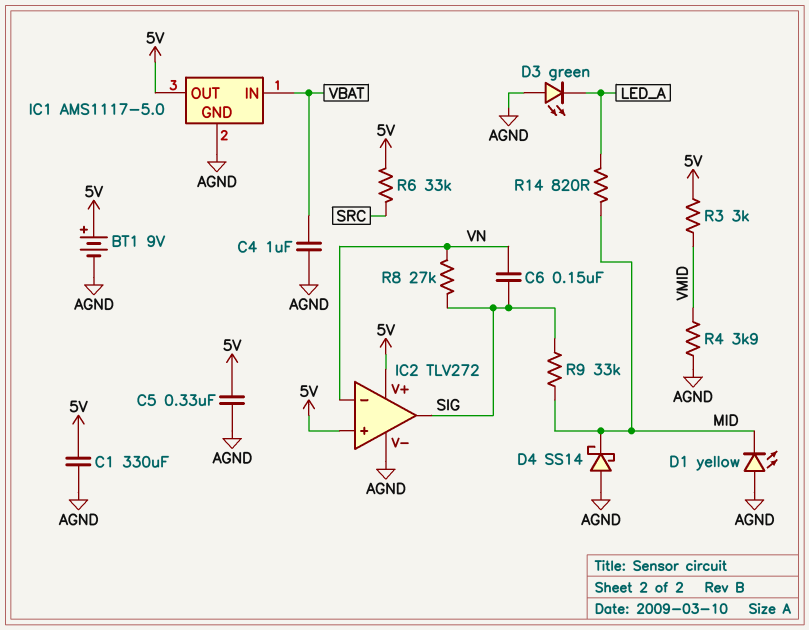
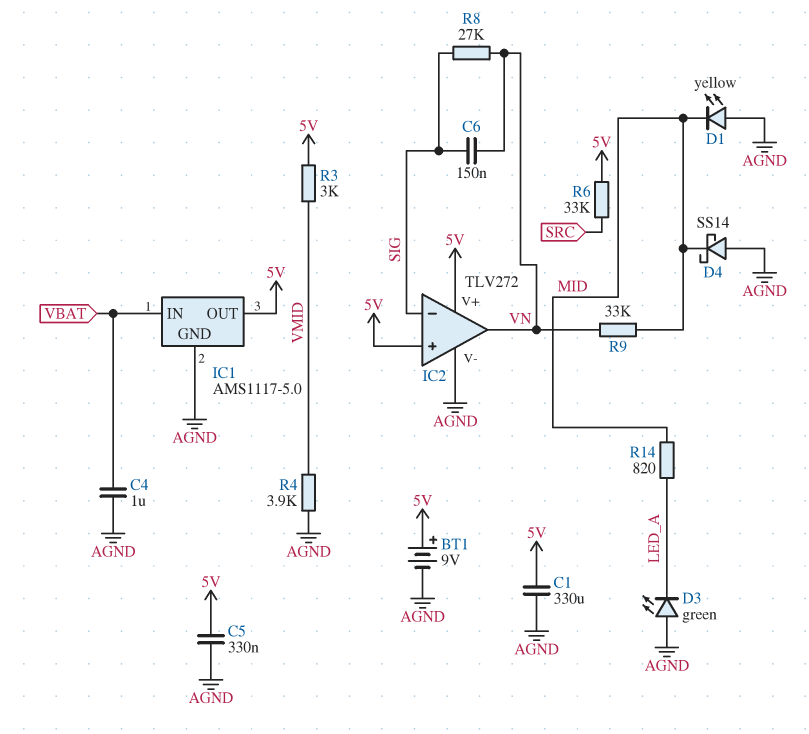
IC2 pin in-: VN -> SIG
IC2 pin out: SIG -> VN
R9: 33k (MID, SIG) -> 33k (MID, VN)

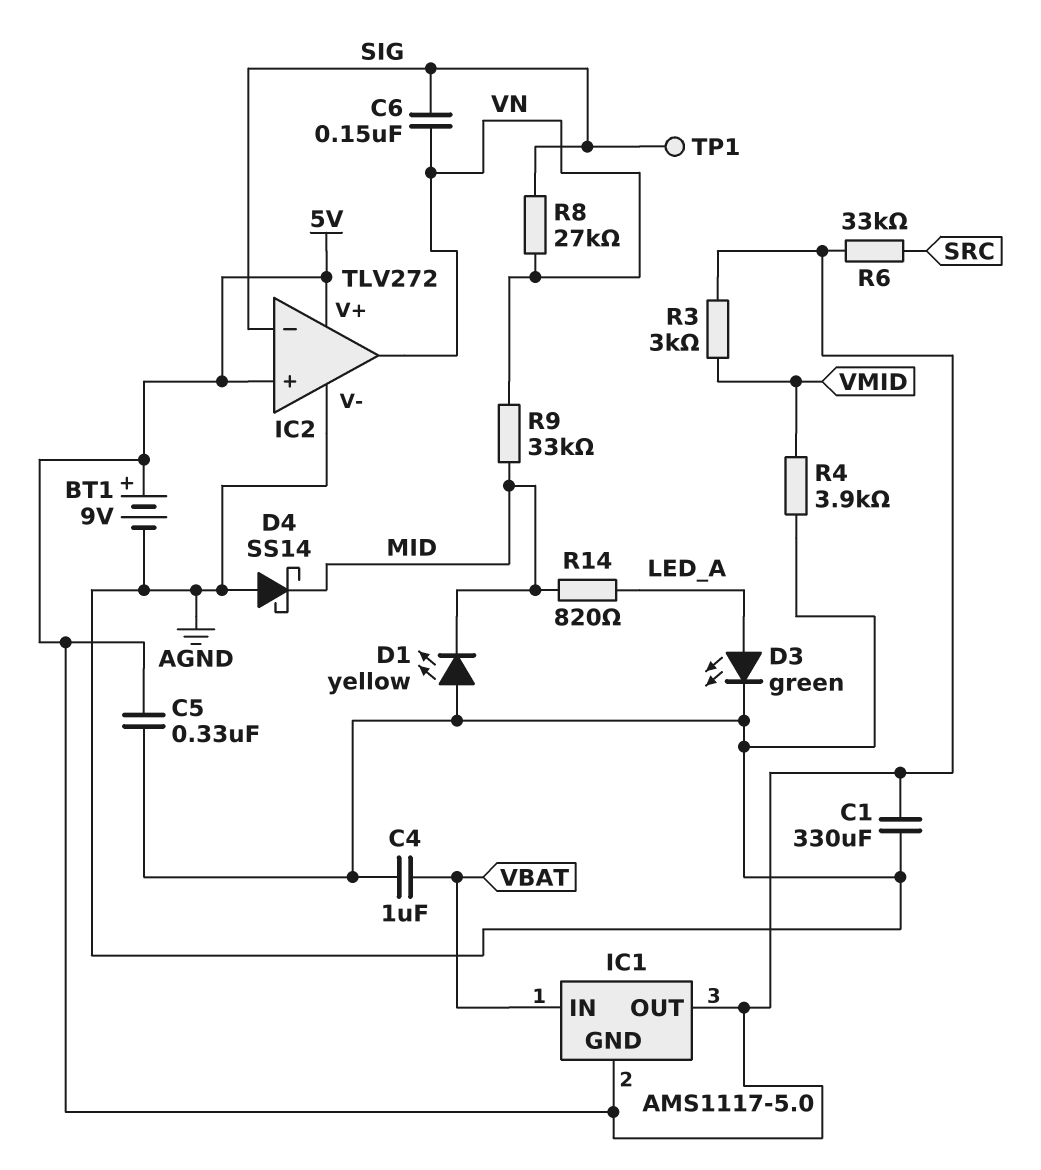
D3: LED green (A AGND, K LED_A) -> LED green (A LED_A, K AGND)
IC1 pin GND: AGND -> 5V
TP1: none -> test point (SIG)

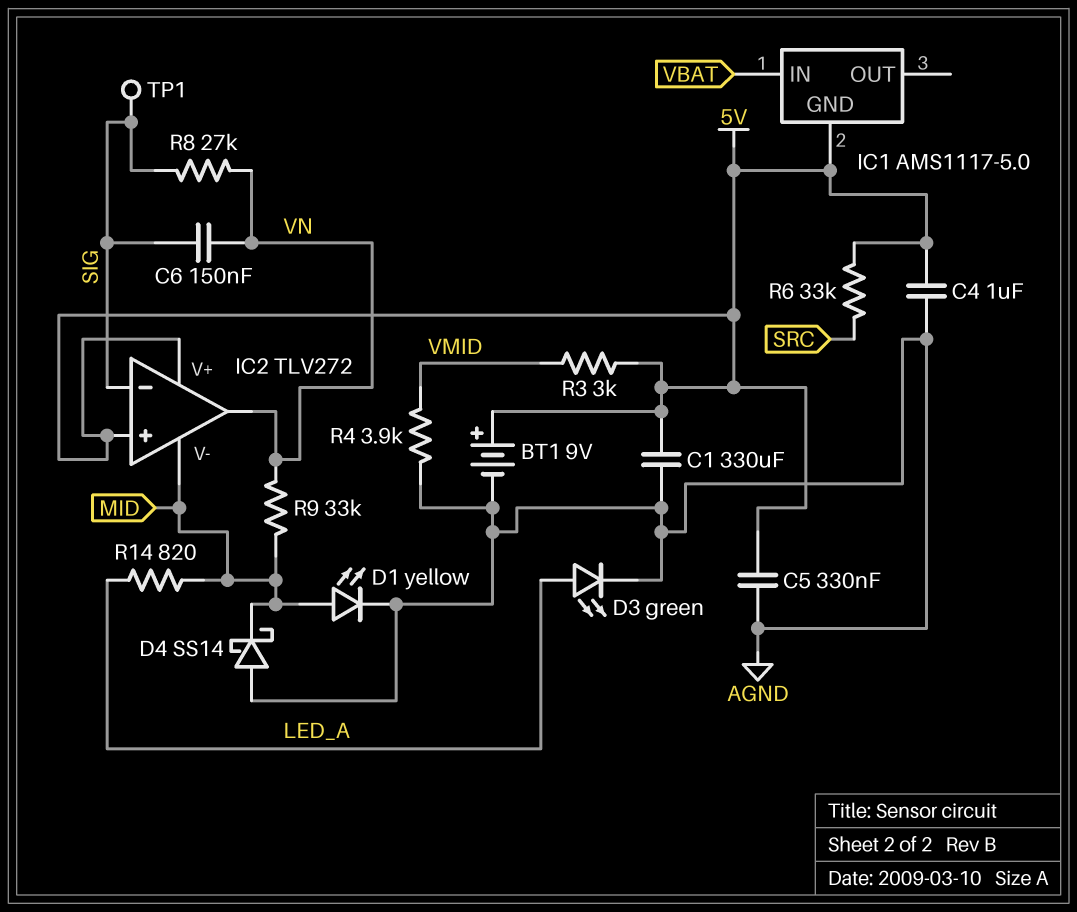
C4: 1uF (AGND, VBAT) -> 1uF (5V, AGND)
D1: LED yellow (A AGND, K MID) -> LED yellow (A MID, K AGND)
IC1 pin OUT: 5V -> none
IC2 pin V-: AGND -> MID

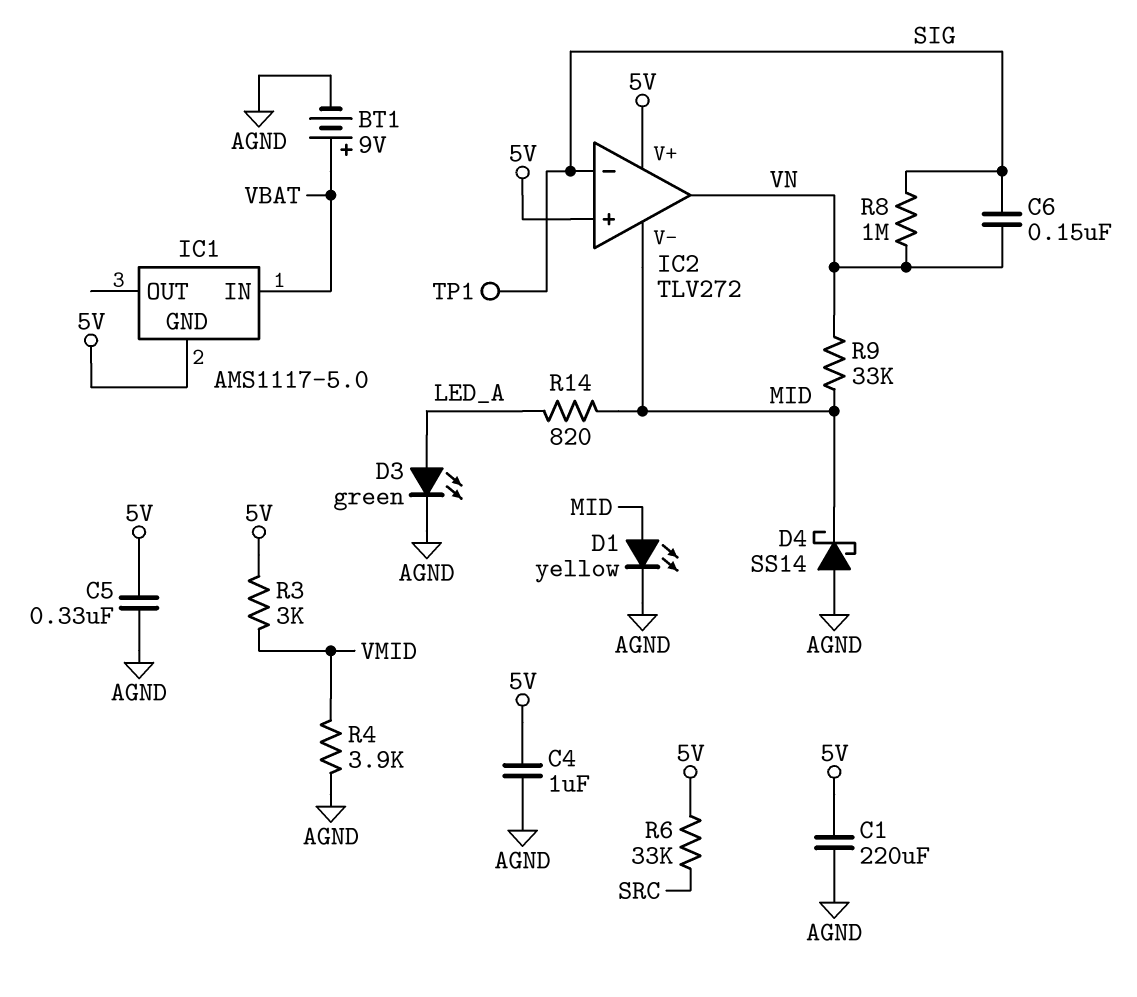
BT1: 9V (plus 5V, minus AGND) -> 9V (plus VBAT, minus AGND)
C1: 330uF (5V, AGND) -> 220uF (5V, AGND)
R8: 27k (SIG, VN) -> 1M (SIG, VN)

